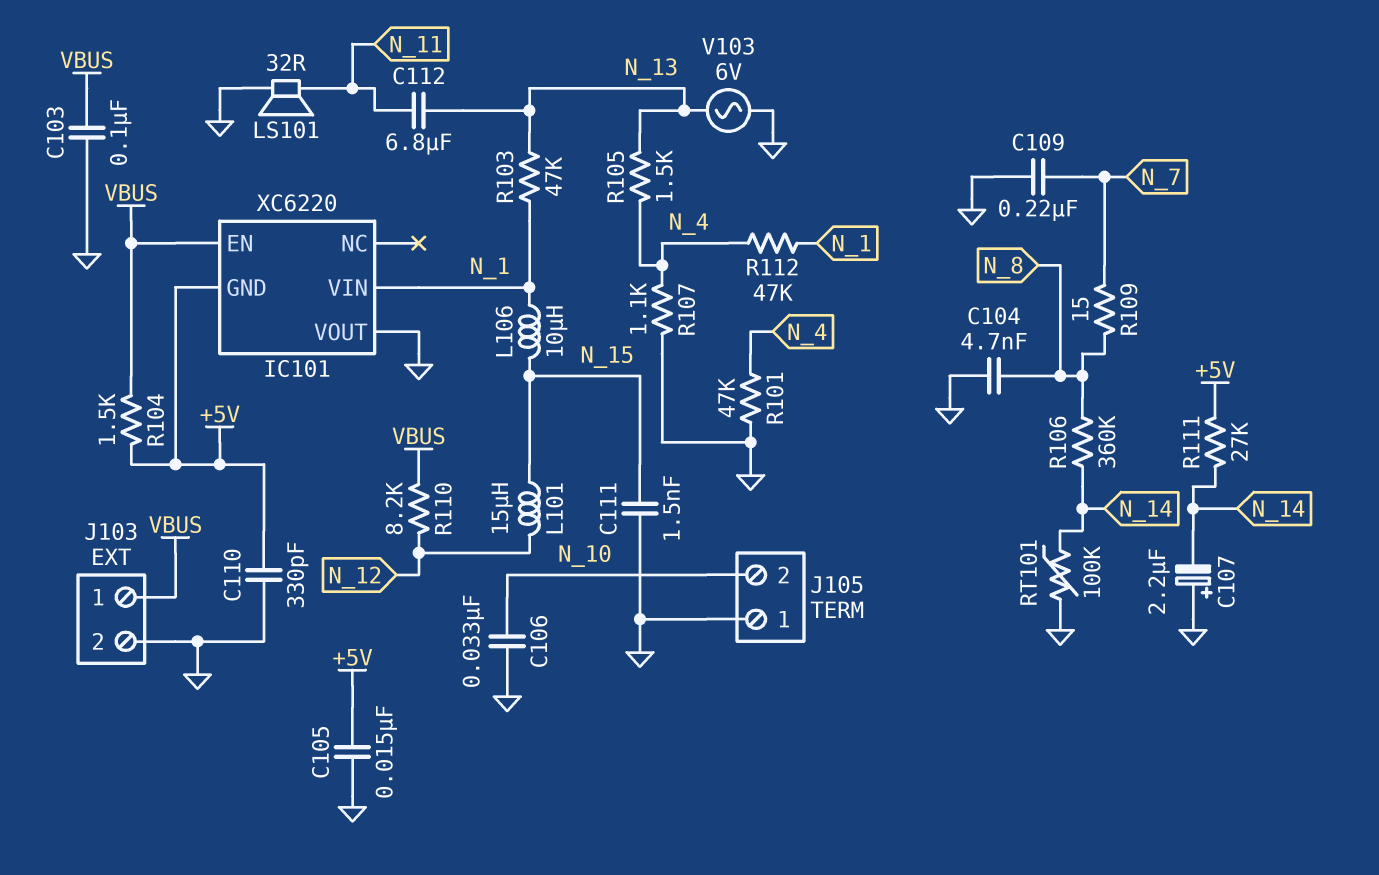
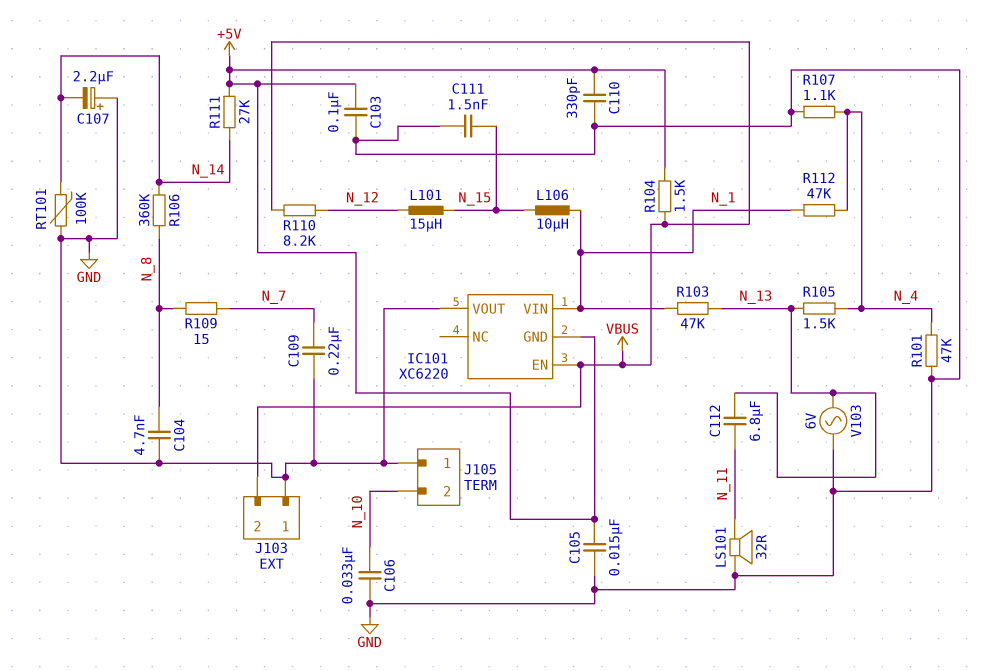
C103: 100nF (GND, VBUS) -> 100nF (+5V, GND)
J103 pin 1: VBUS -> GND
J103 pin 2: GND -> VBUS

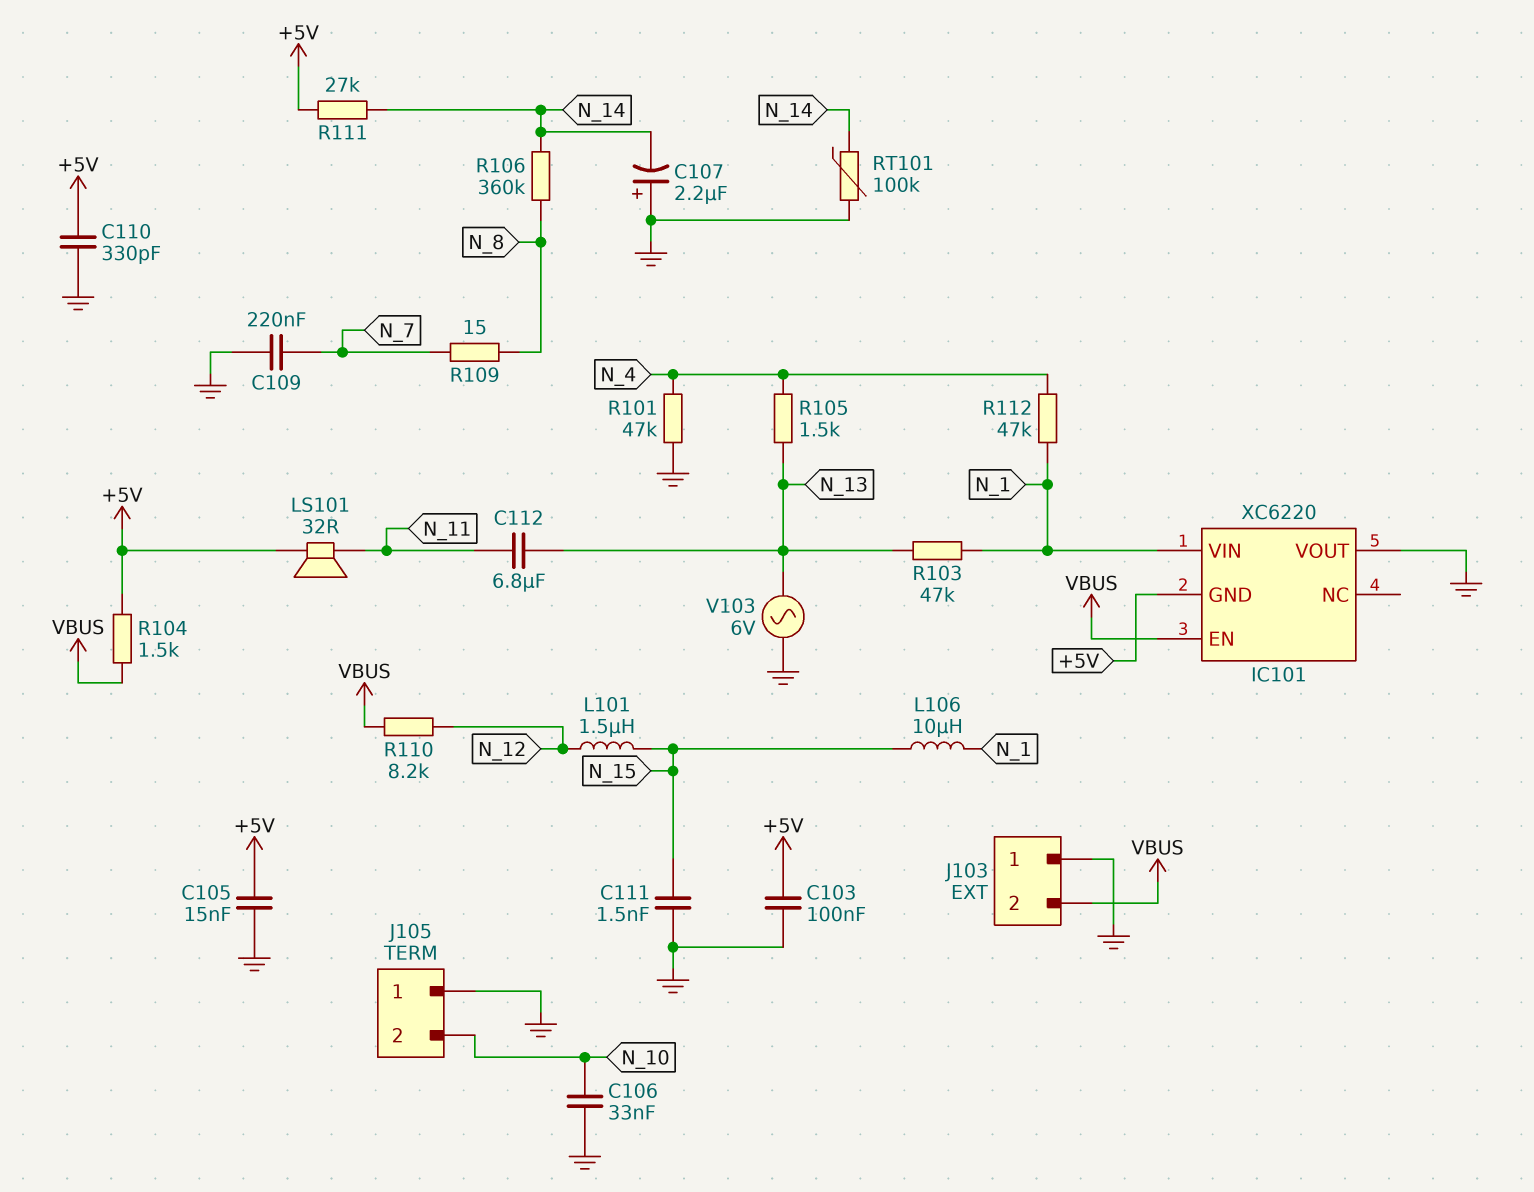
C104: 4.7nF (GND, N_8) -> none
L101: 15uH (N_12, N_15) -> 1.5uH (N_12, N_15)
LS101: speaker 32R (GND, N_11) -> speaker 32R (+5V, N_11)
R107: 1.1k (GND, N_4) -> none

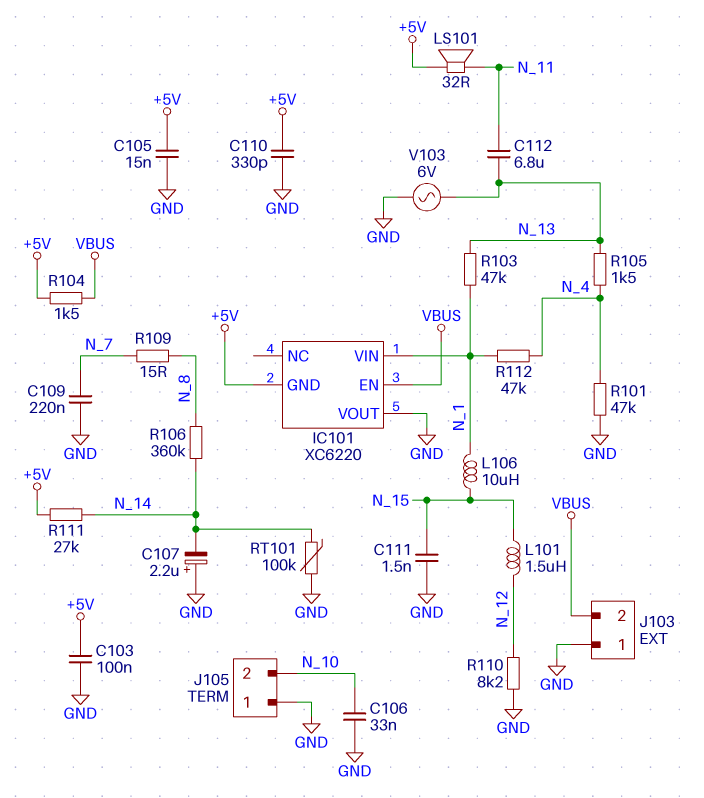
R110: 8.2k (N_12, VBUS) -> 8.2k (GND, N_12)

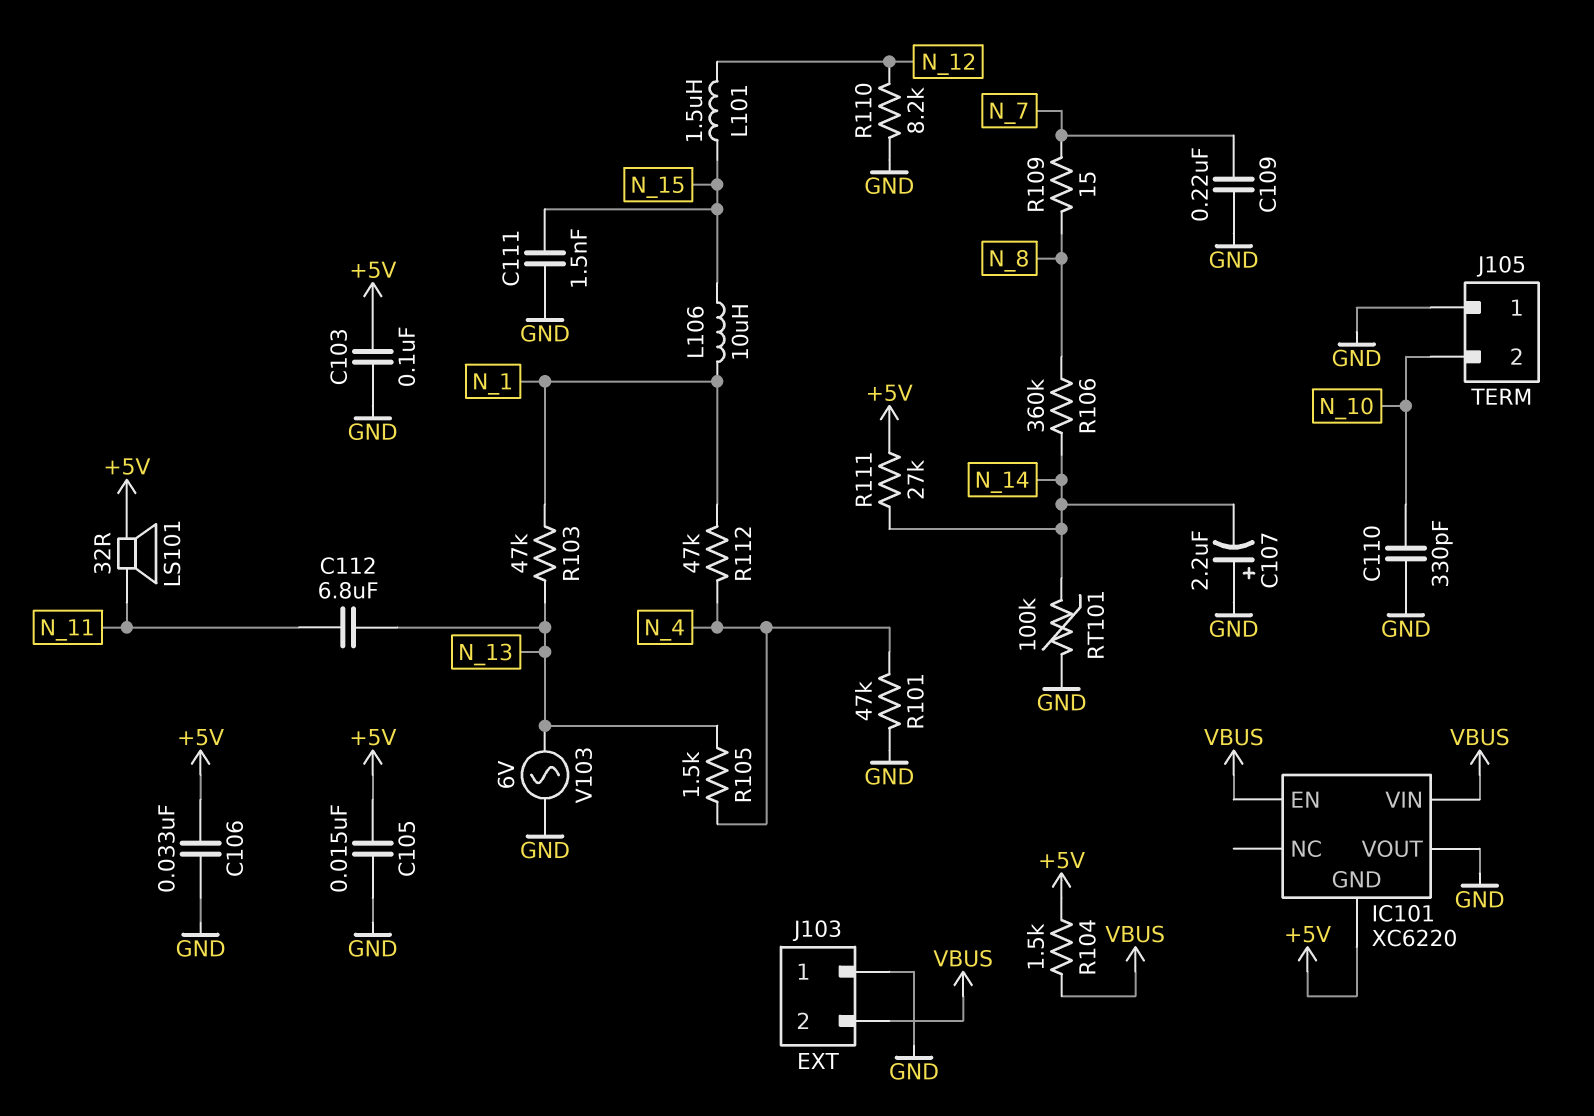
C106: 33nF (GND, N_10) -> 33nF (+5V, GND)
C110: 330pF (+5V, GND) -> 330pF (GND, N_10)
IC101 pin VIN: N_1 -> VBUS

